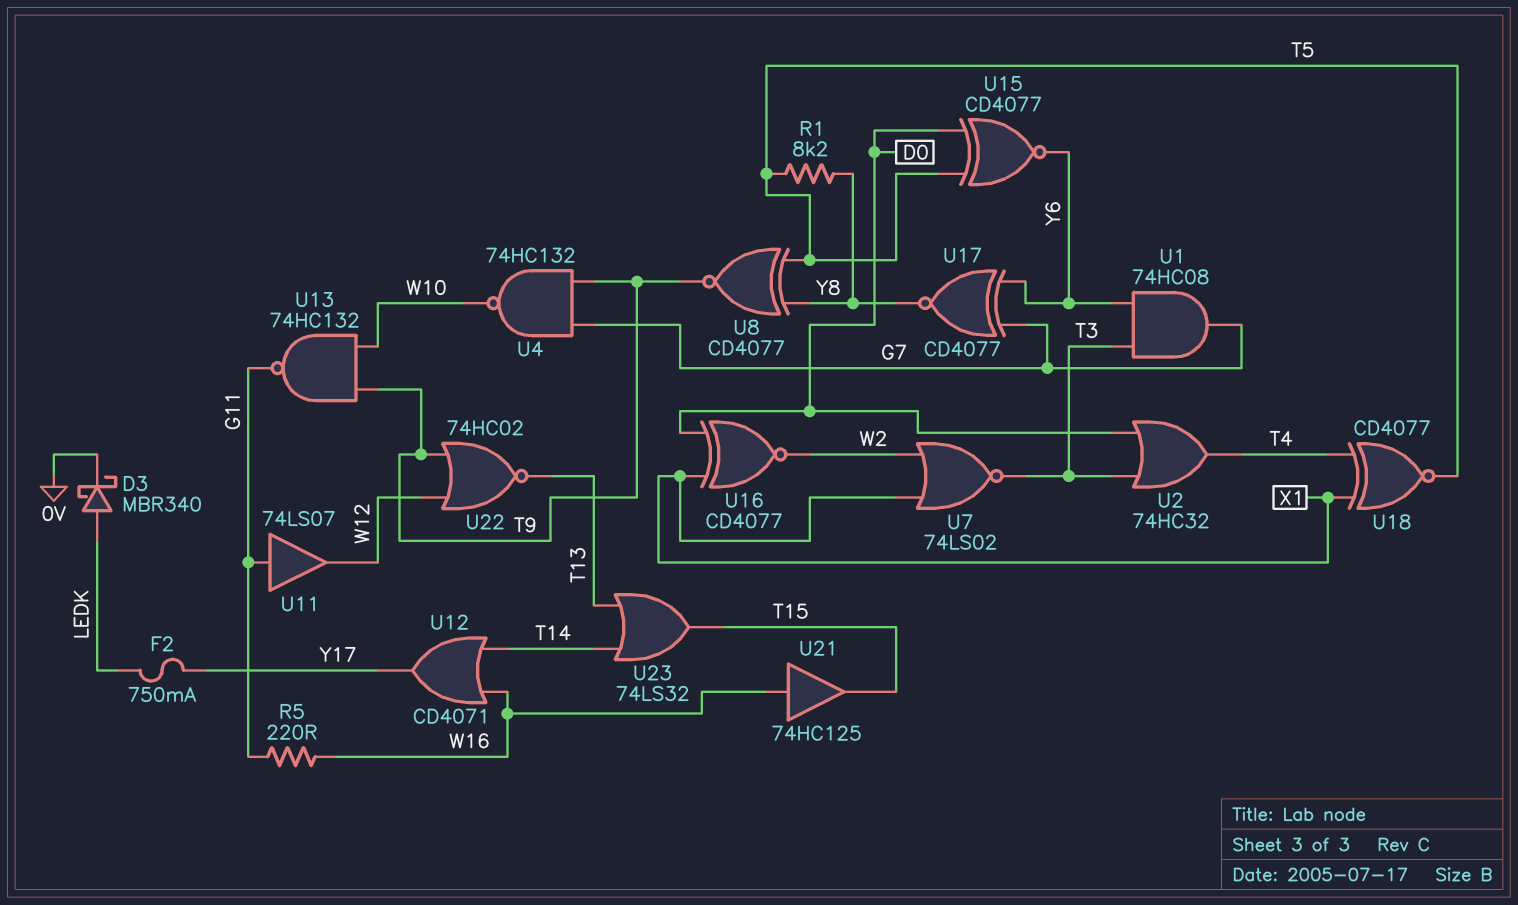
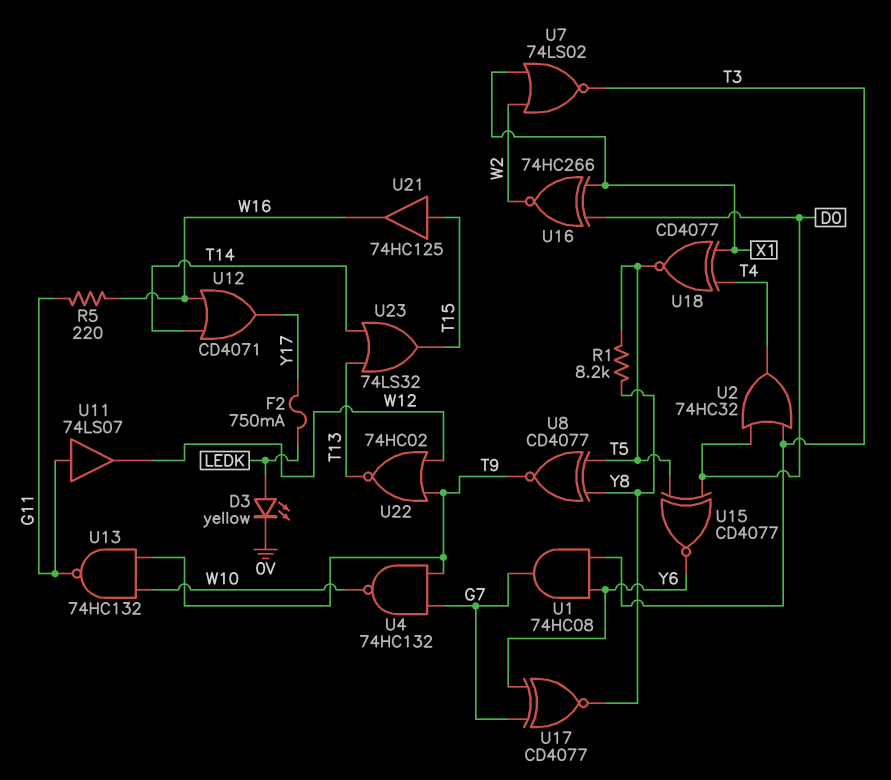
D3: schottky MBR340 (A LEDK, K 0V) -> LED yellow (A LEDK, K 0V)
U16: XNOR CD4077 (in D0, in X1, out W2) -> XNOR 74HC266 (in D0, in X1, out W2)
U21: buffer 74HC125 (in W16, out T15) -> buffer 74HC125 (in T15, out W16)

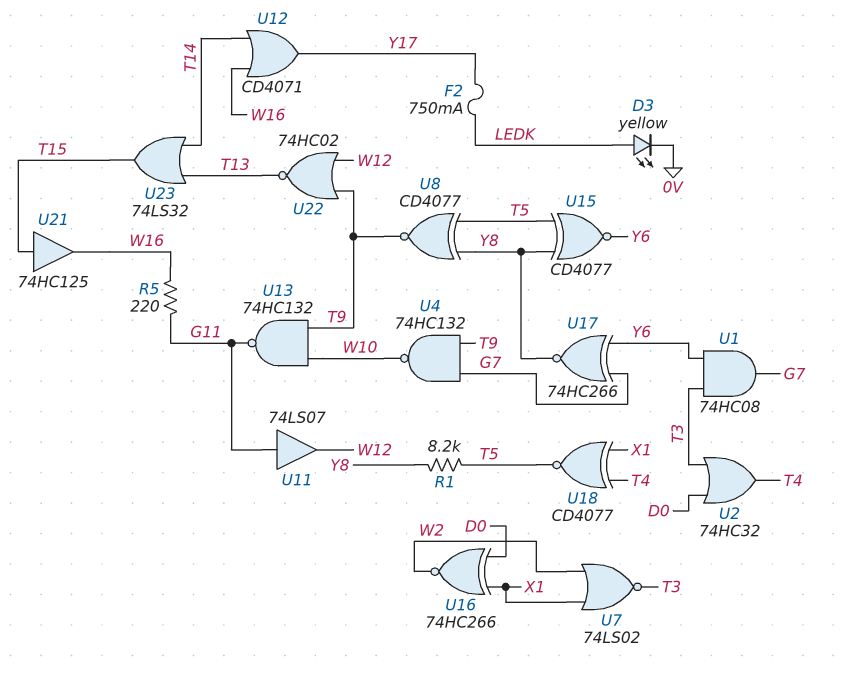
U15: XNOR CD4077 (in D0, in T5, out Y6) -> XNOR CD4077 (in T5, in Y8, out Y6)
U17: XNOR CD4077 (in G7, in Y6, out Y8) -> XNOR 74HC266 (in G7, in Y6, out Y8)

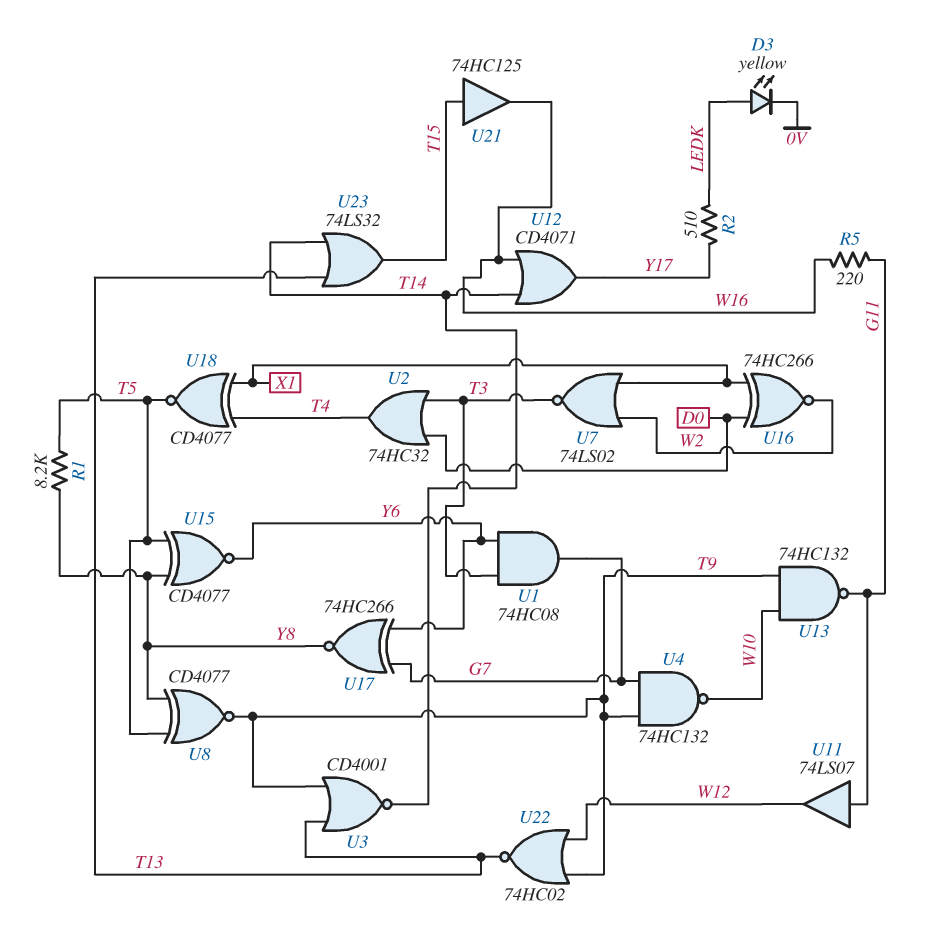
F2: 750mA (LEDK, Y17) -> none
R2: none -> 510 (LEDK, Y17)
U3: none -> NOR CD4001 (in T9, in T13, out T14)

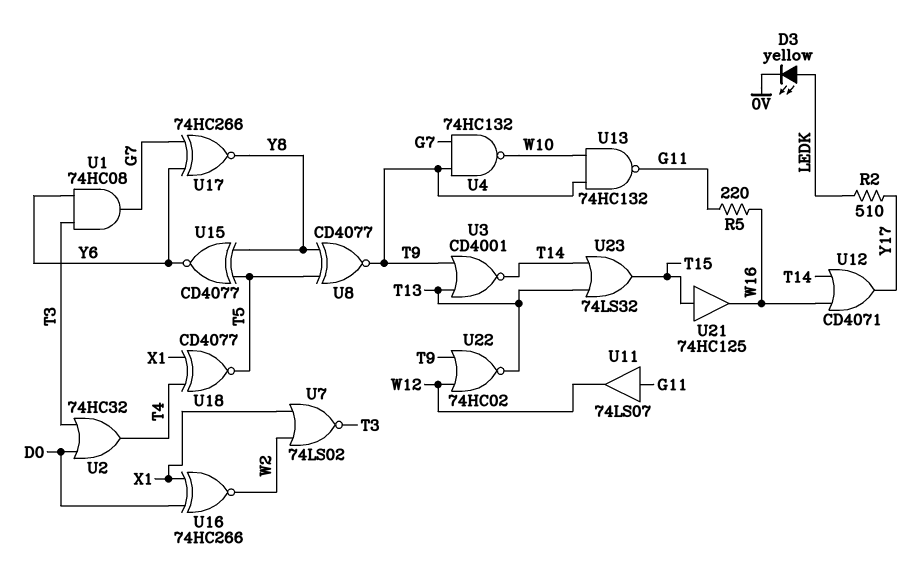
R1: 8.2k (T5, Y8) -> none

